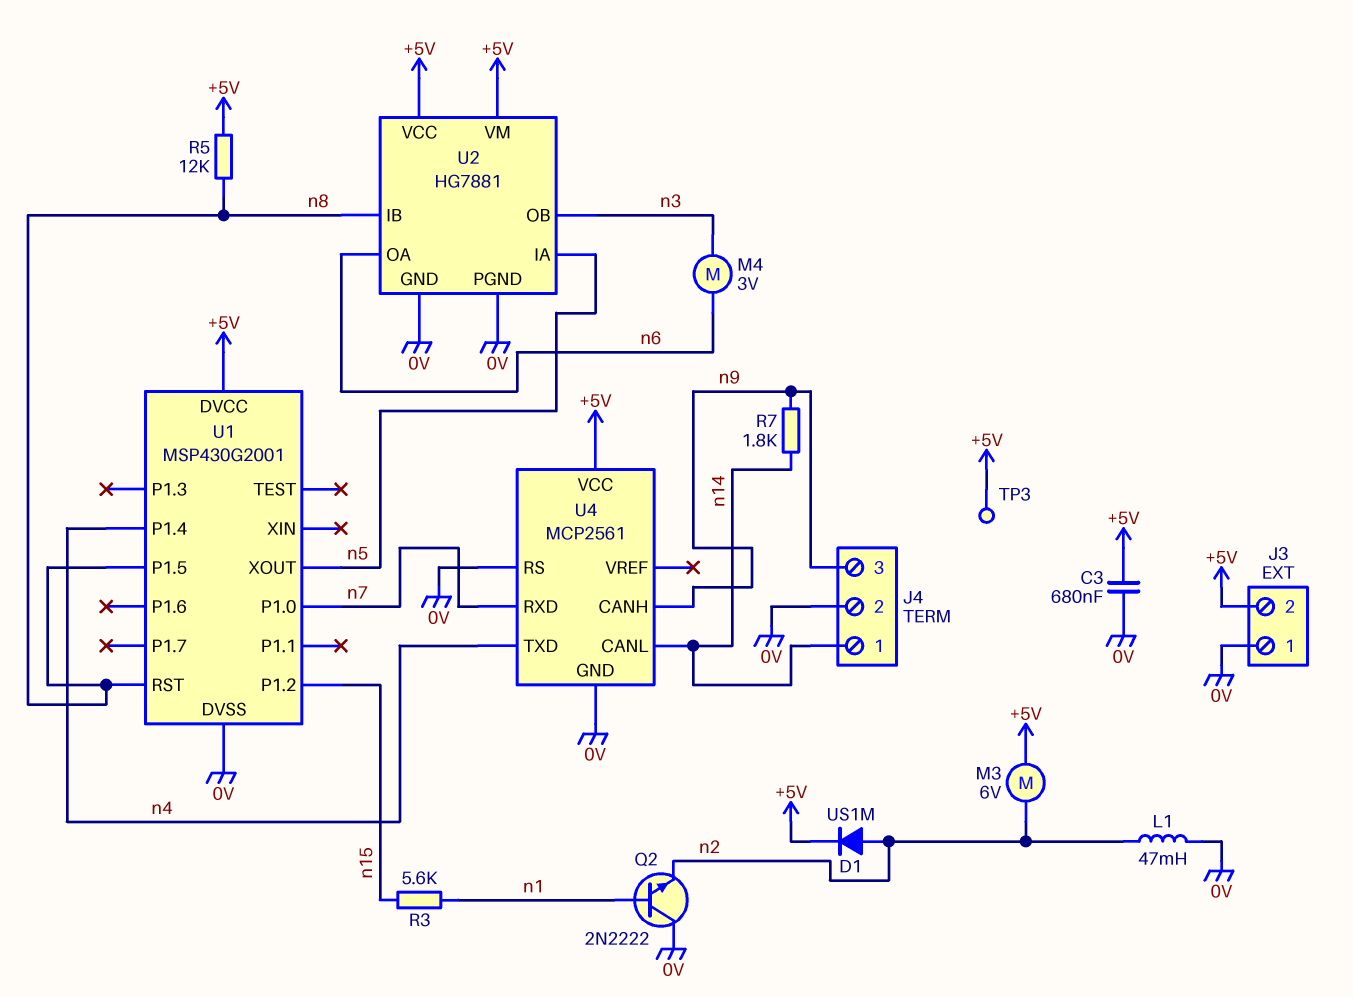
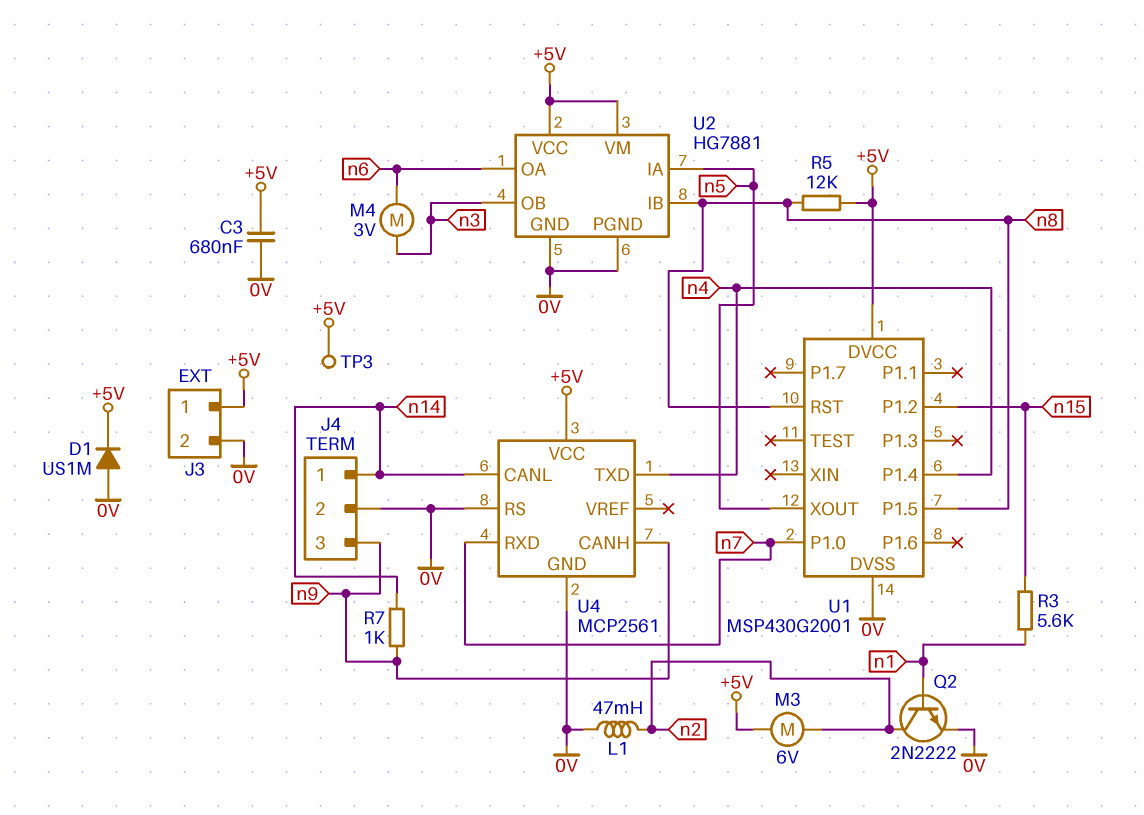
D1: diode US1M (A n2, K +5V) -> diode US1M (A 0V, K +5V)
J3 pin 1: 0V -> +5V
J3 pin 2: +5V -> 0V
Q2: NPN 2N2222 (B n1, C 0V, E n2) -> NPN 2N2222 (B n1, C n2, E 0V)
R7: 1.8k (n9, n14) -> 1k (n9, n14)

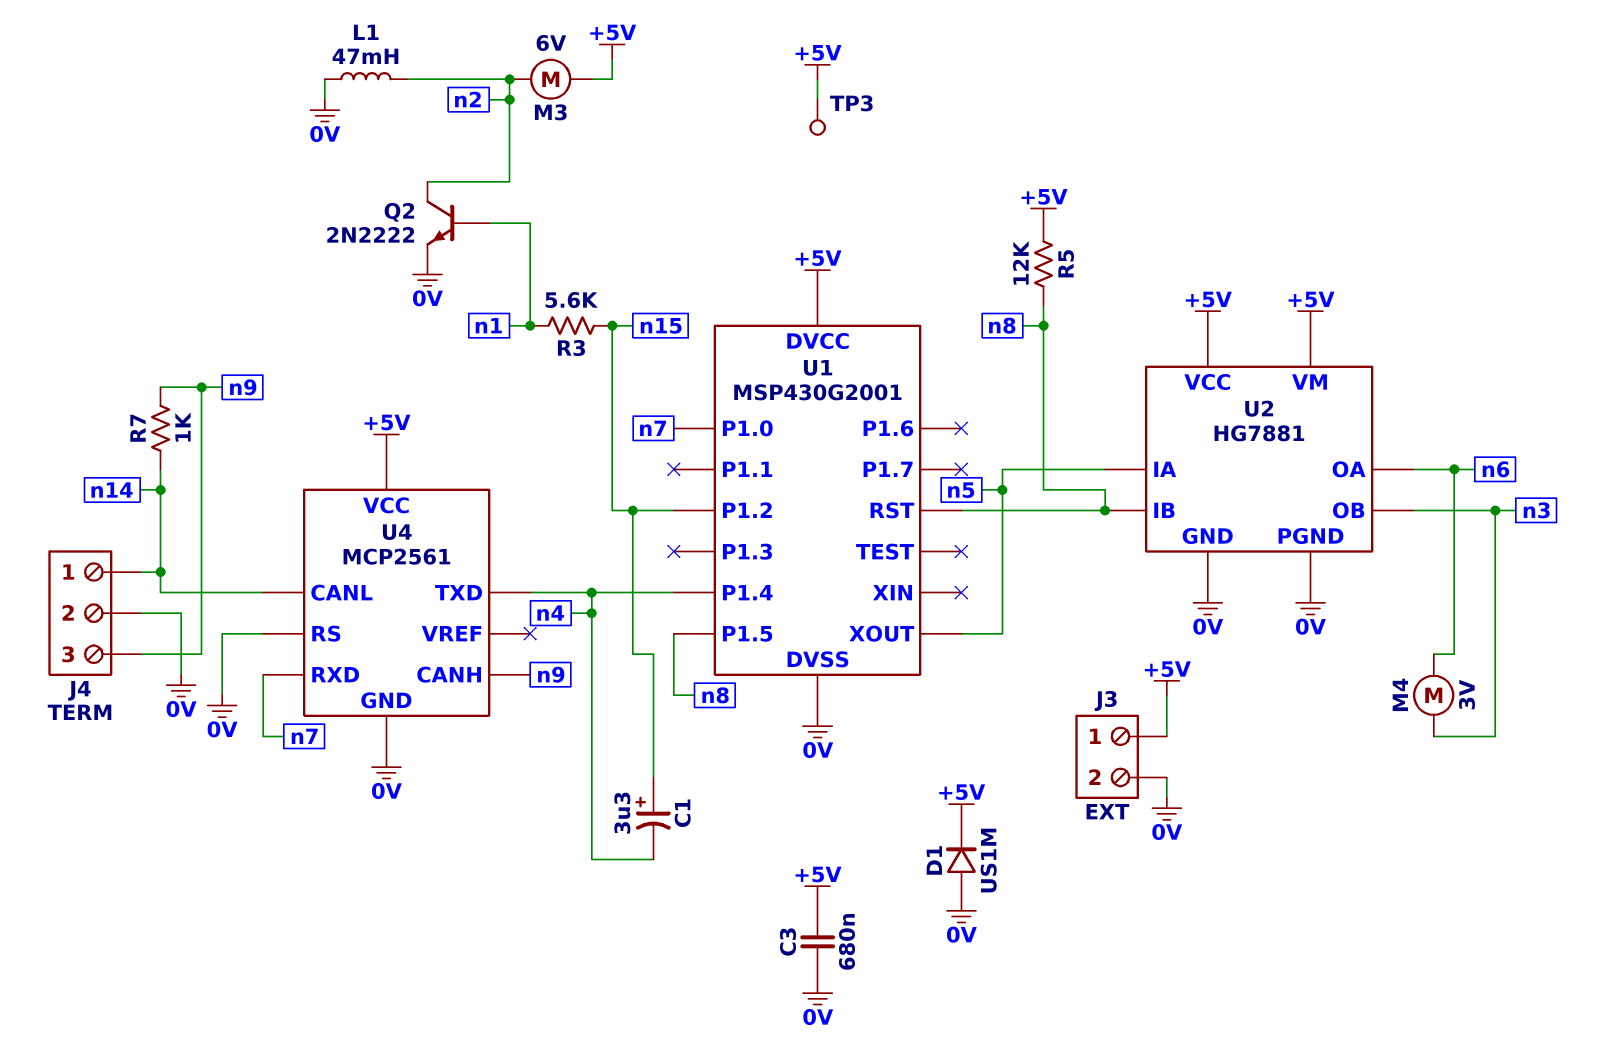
C1: none -> 3.3uF (plus n15, minus n4)

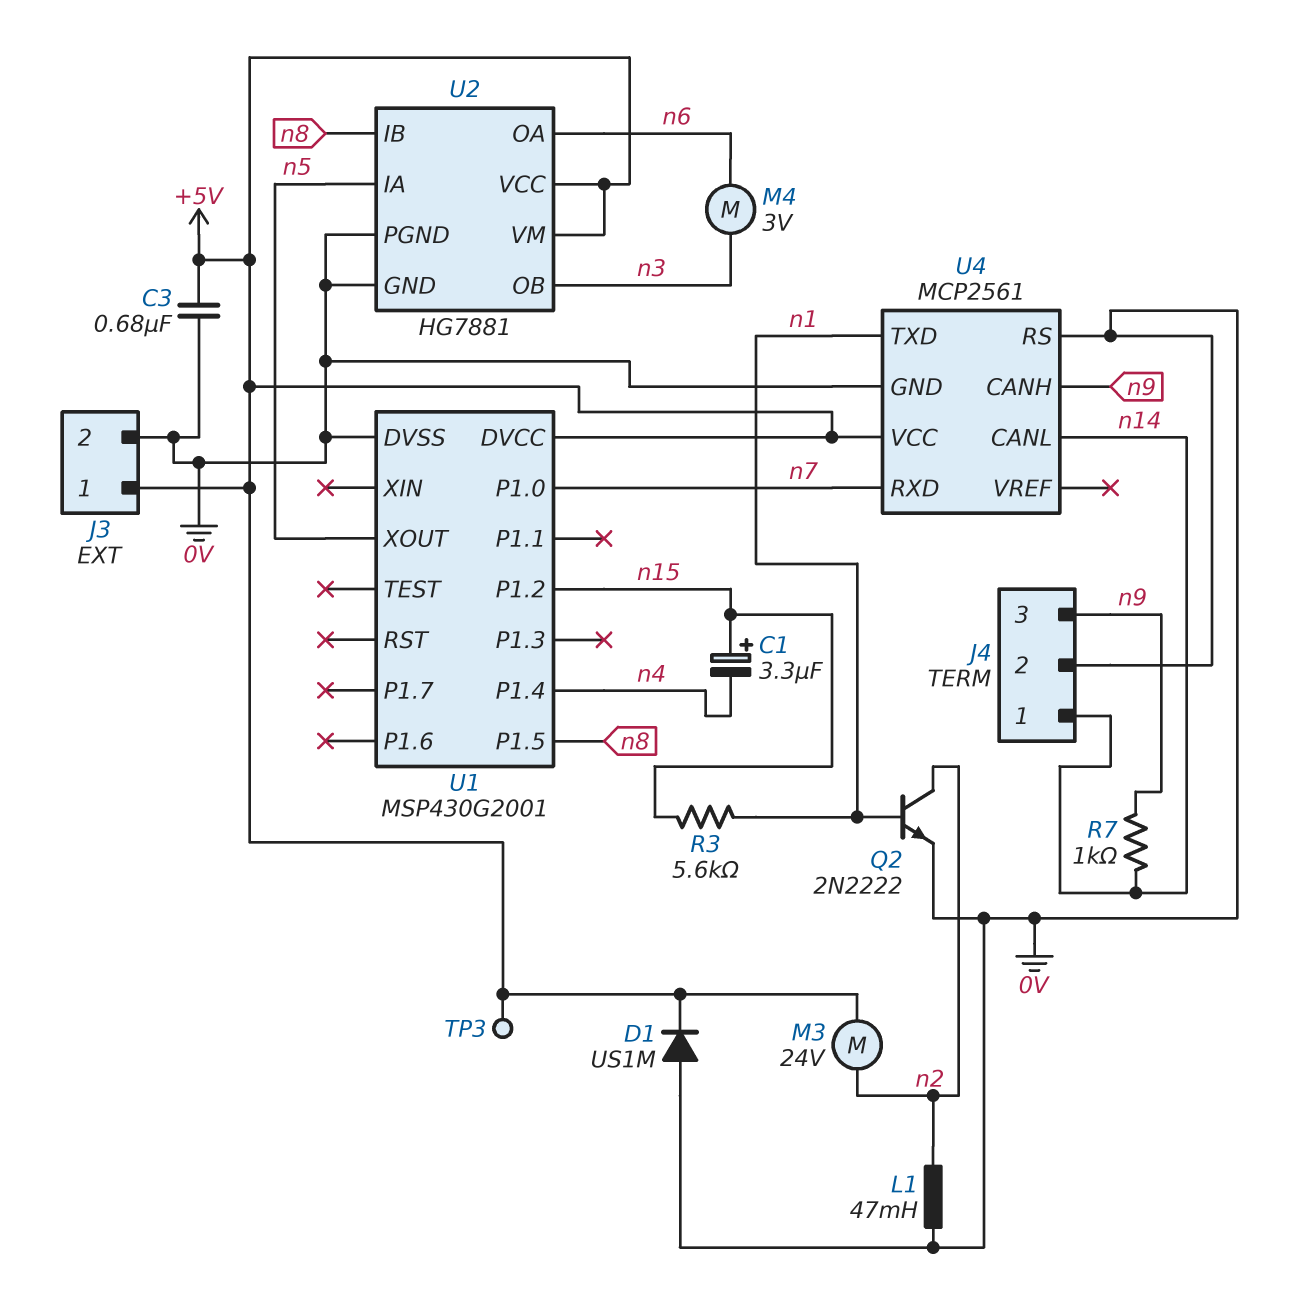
M3: motor 6V (+5V, n2) -> motor 24V (+5V, n2)
R5: 12k (+5V, n8) -> none
U1 pin RST: n8 -> none
U4 pin TXD: n4 -> n1

